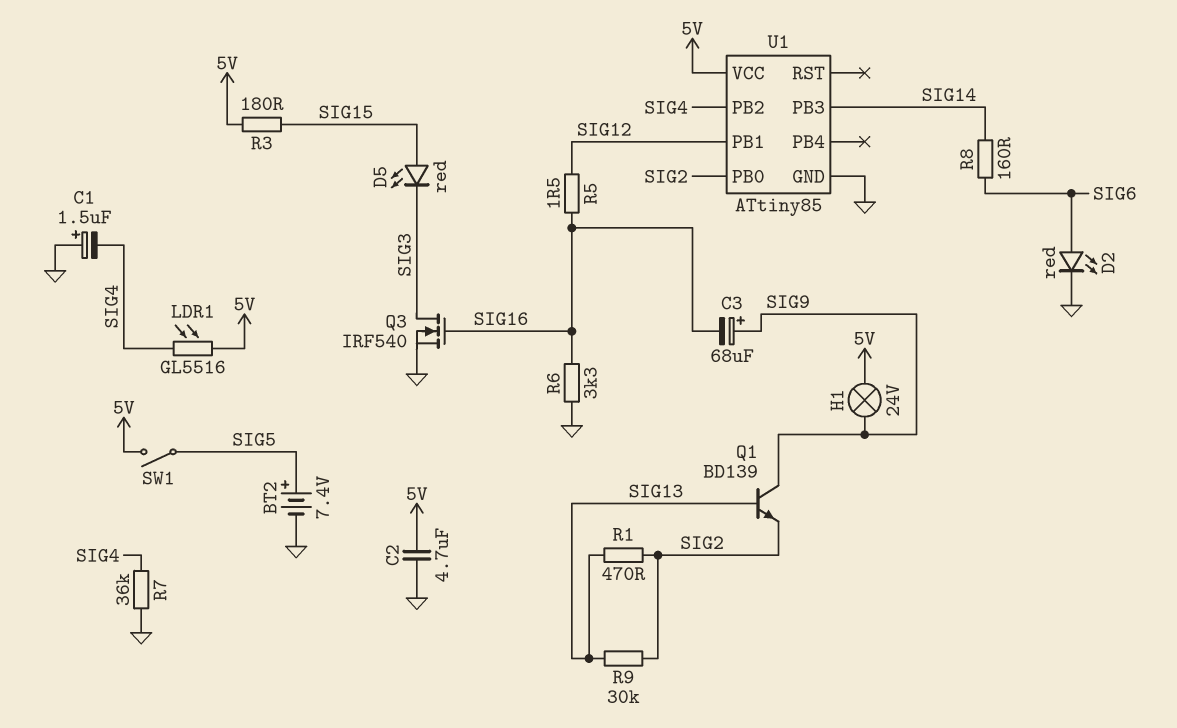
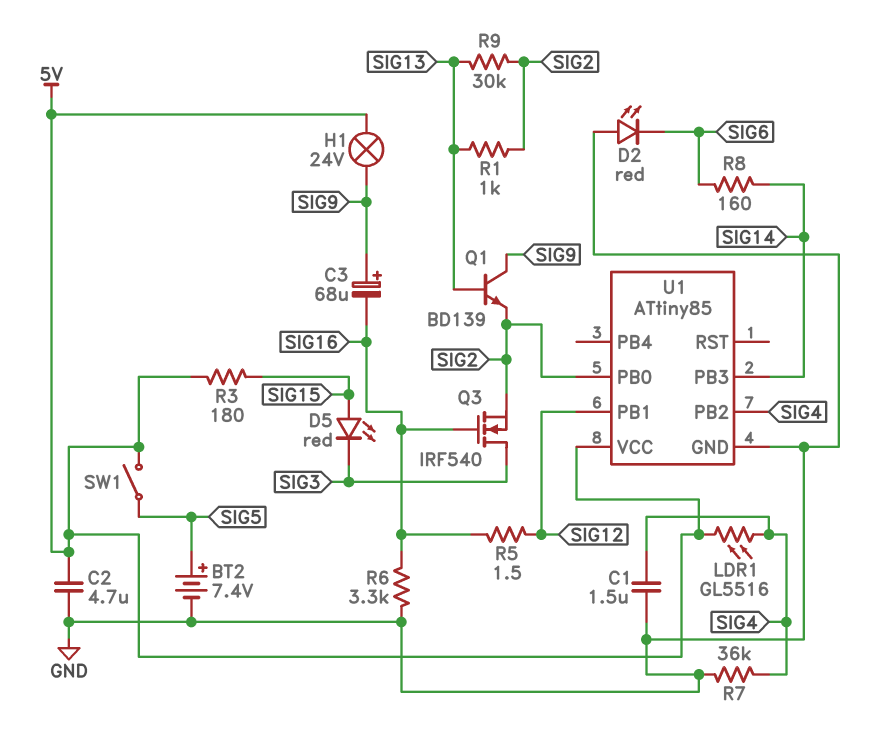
C1: 1.5uF (plus GND, minus SIG4) -> 1.5uF (GND, SIG4)
D2: LED red (A SIG6, K GND) -> LED red (A GND, K SIG6)
Q3: NMOS IRF540 (G SIG16, D SIG3, S GND) -> NMOS IRF540 (G SIG16, D SIG3, S SIG2)
R1: 470 (SIG2, SIG13) -> 1k (SIG2, SIG13)

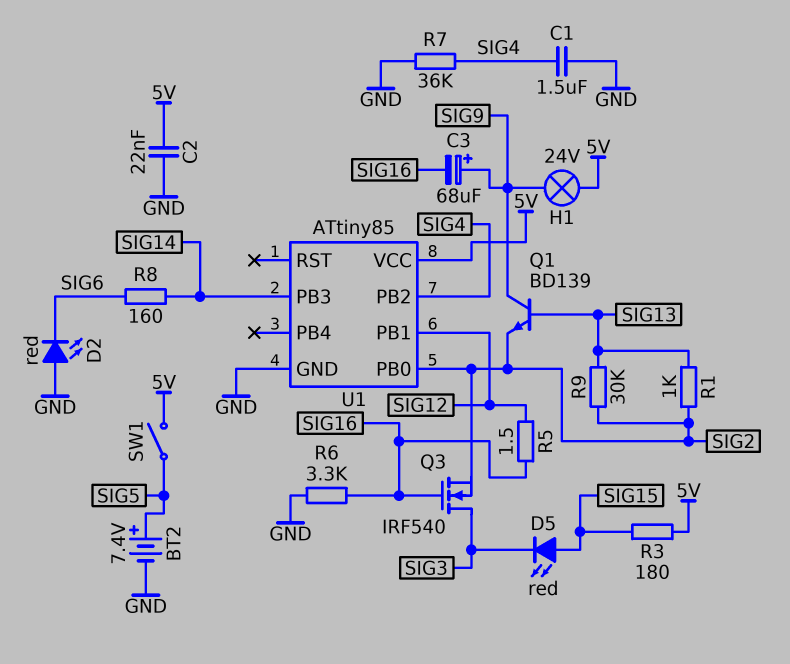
C2: 4.7uF (5V, GND) -> 22nF (5V, GND)
LDR1: GL5516 (5V, SIG4) -> none

